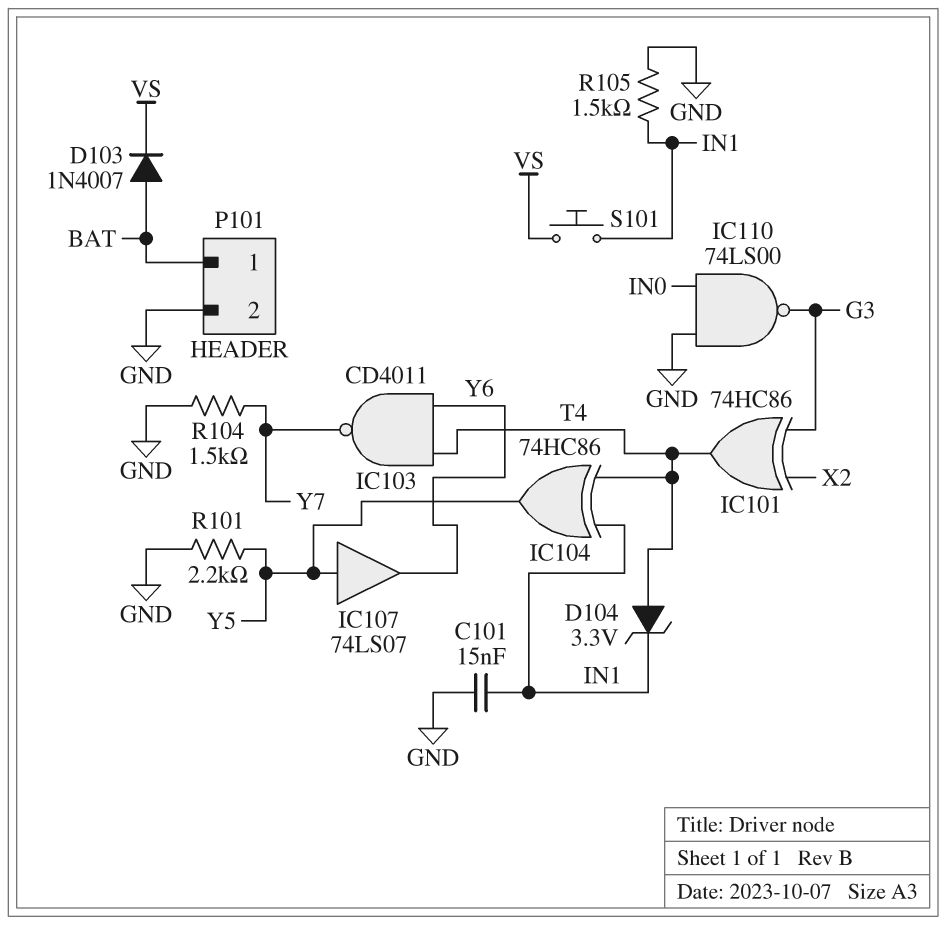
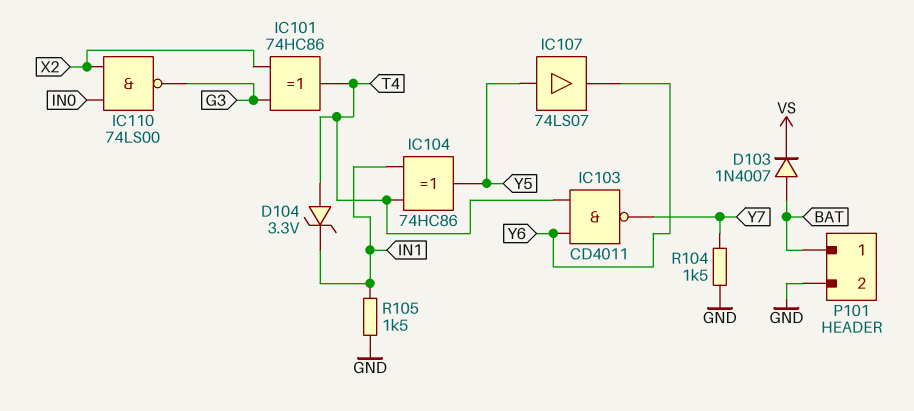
C101: 15nF (GND, IN1) -> none
IC110: NAND 74LS00 (in GND, in IN0, out G3) -> NAND 74LS00 (in IN0, in X2, out G3)
R101: 2.2k (GND, Y5) -> none
S101: button (IN1, VS) -> none

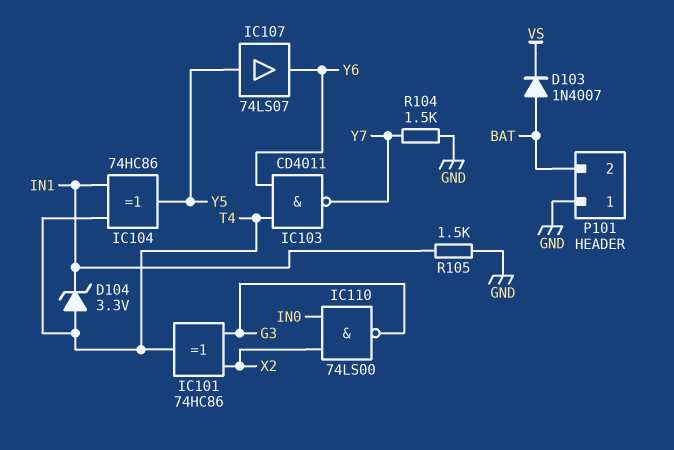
P101 pin 1: BAT -> GND
P101 pin 2: GND -> BAT

